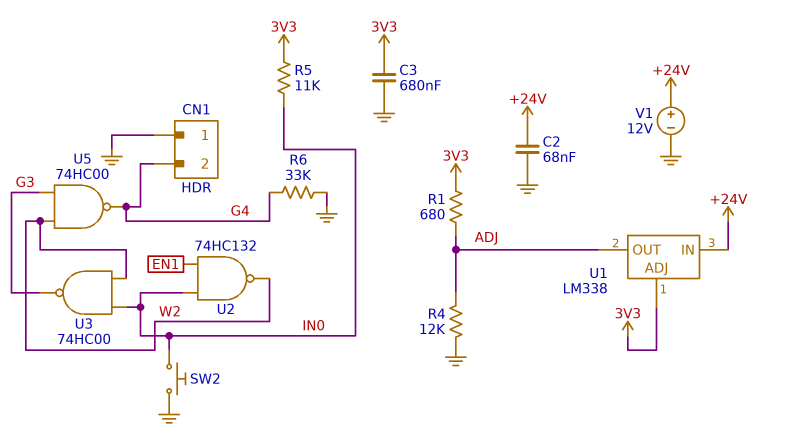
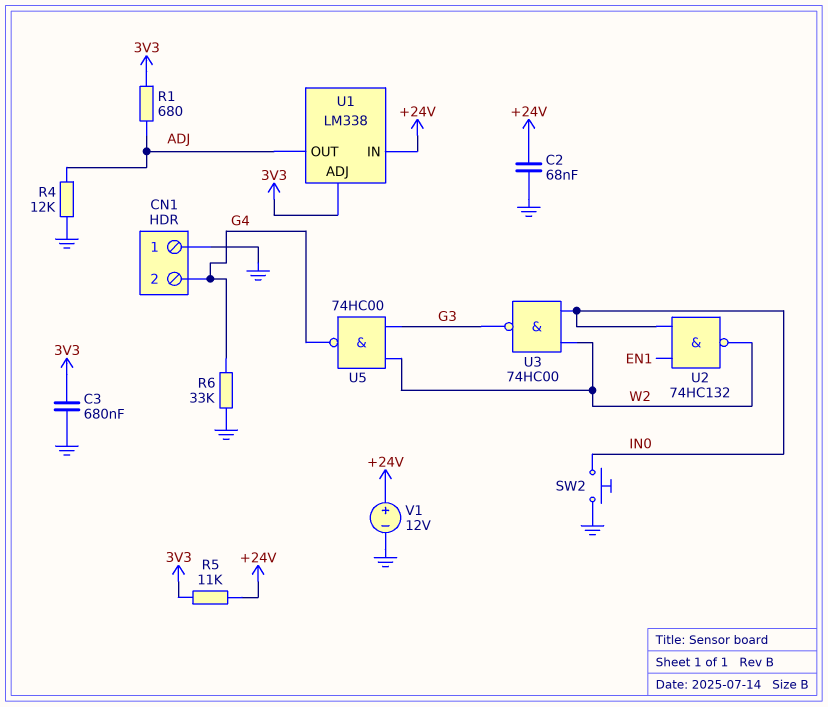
R5: 11k (3V3, IN0) -> 11k (+24V, 3V3)

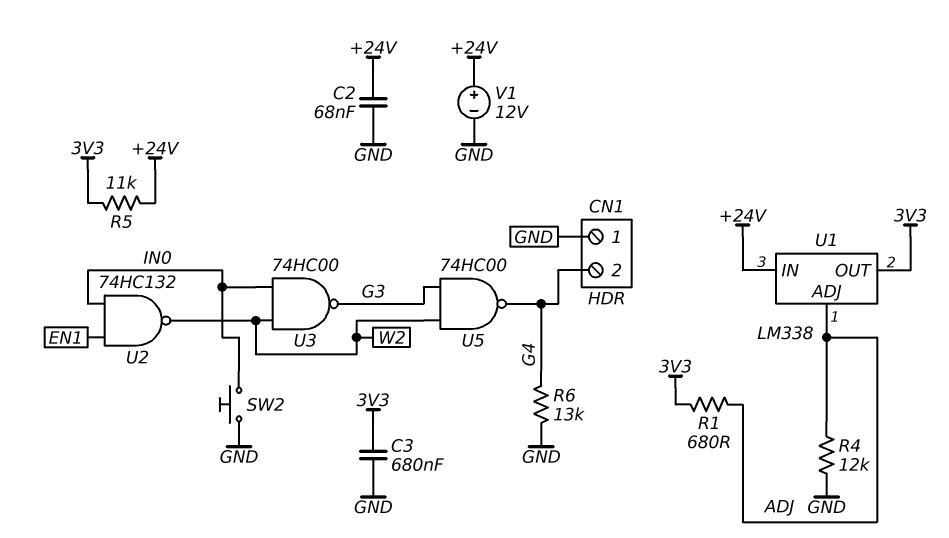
R6: 33k (G4, GND) -> 13k (G4, GND)
U1 pin ADJ: 3V3 -> ADJ
U1 pin OUT: ADJ -> 3V3

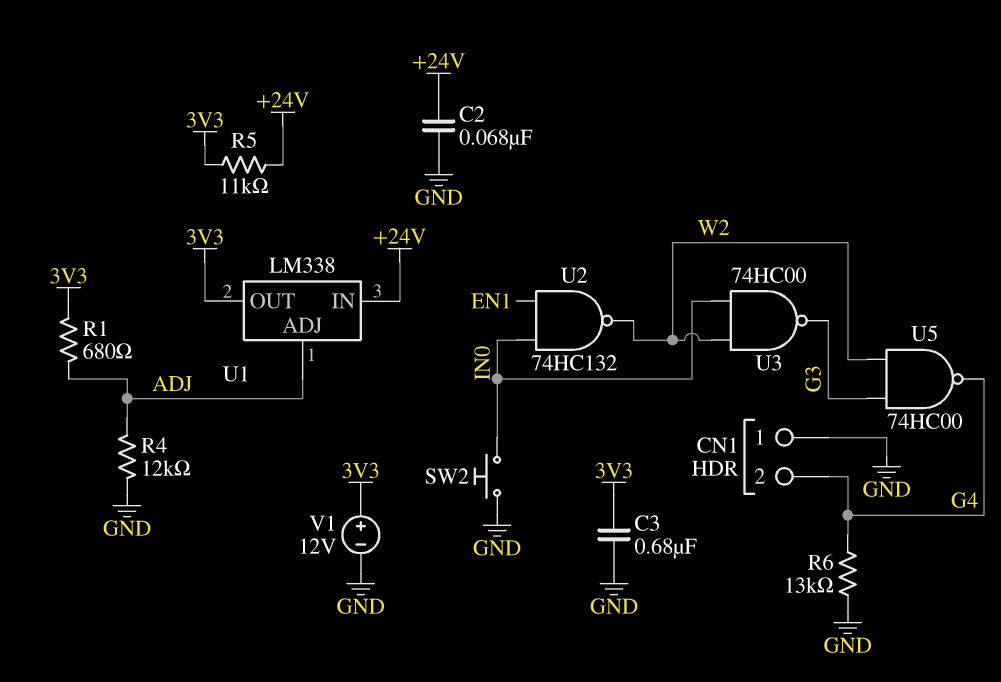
V1: 12V (plus +24V, minus GND) -> 12V (plus 3V3, minus GND)

